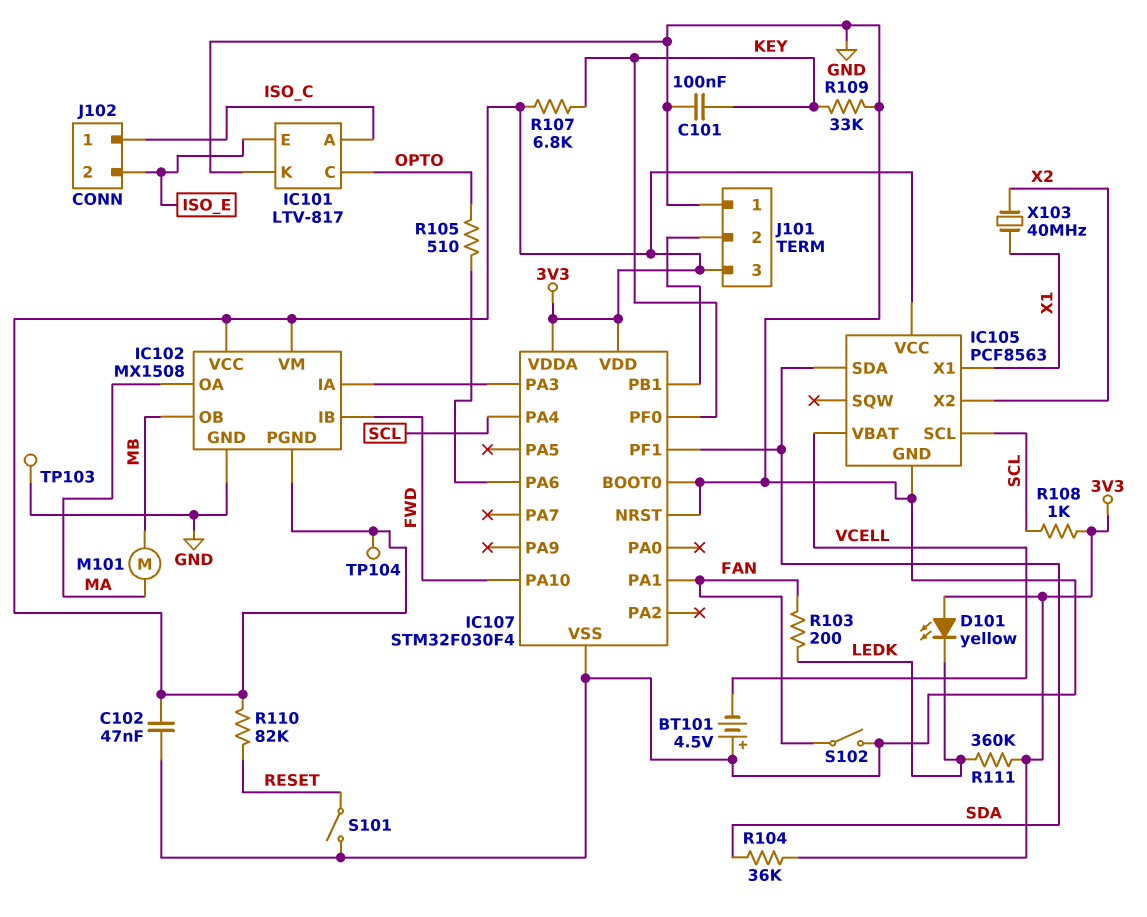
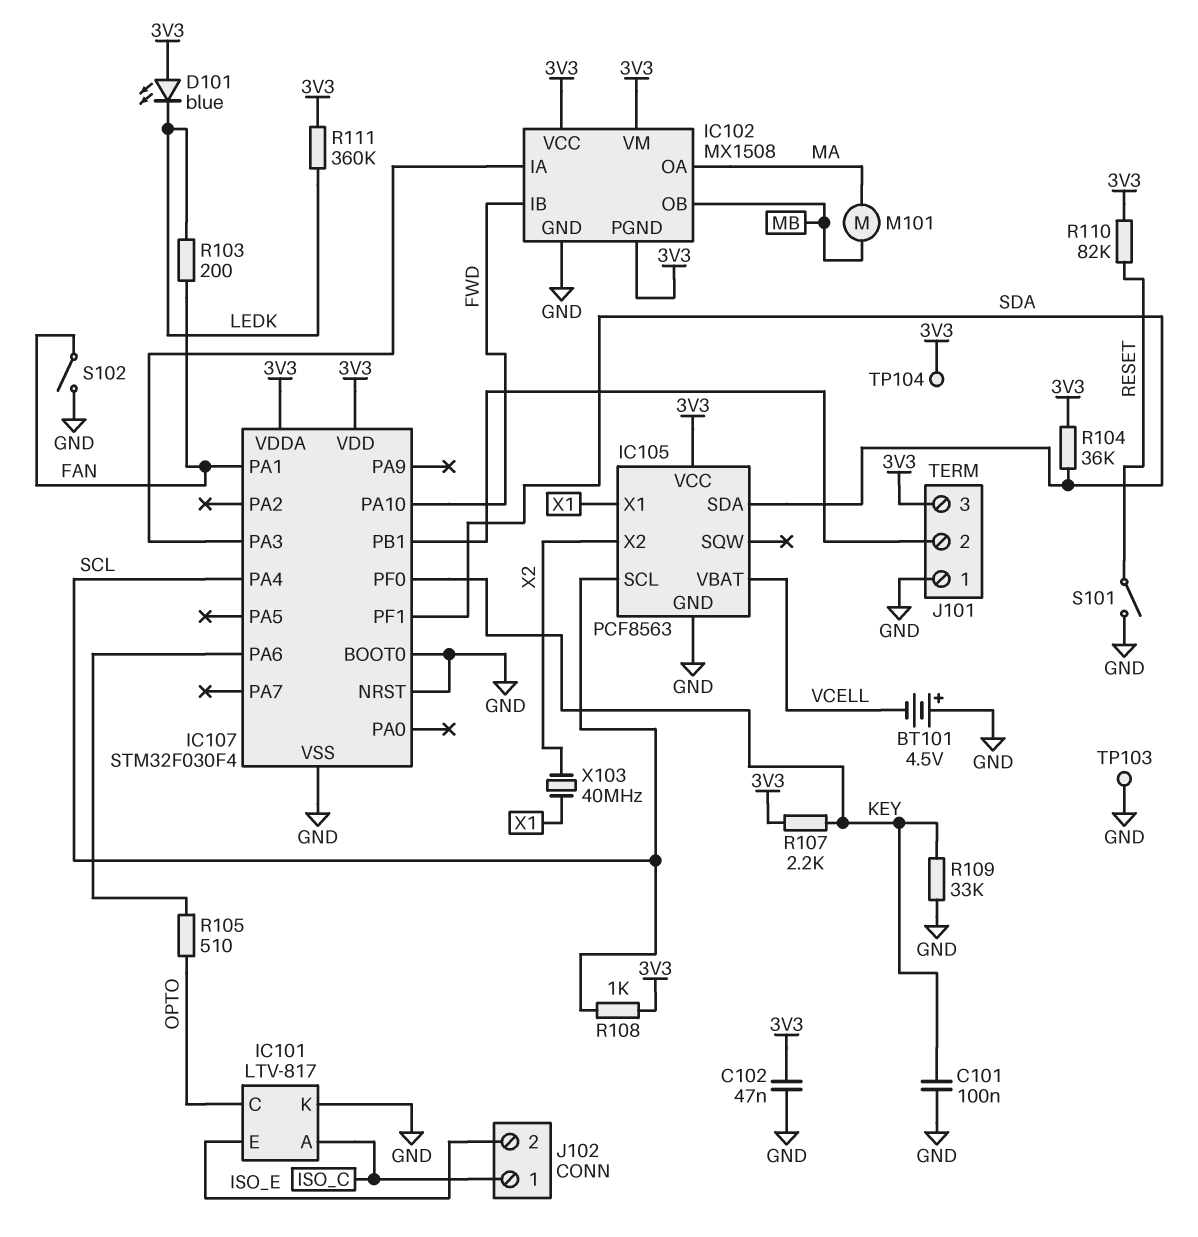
D101: LED yellow (A 3V3, K LEDK) -> LED blue (A 3V3, K LEDK)
R107: 6.8k (3V3, KEY) -> 2.2k (3V3, KEY)

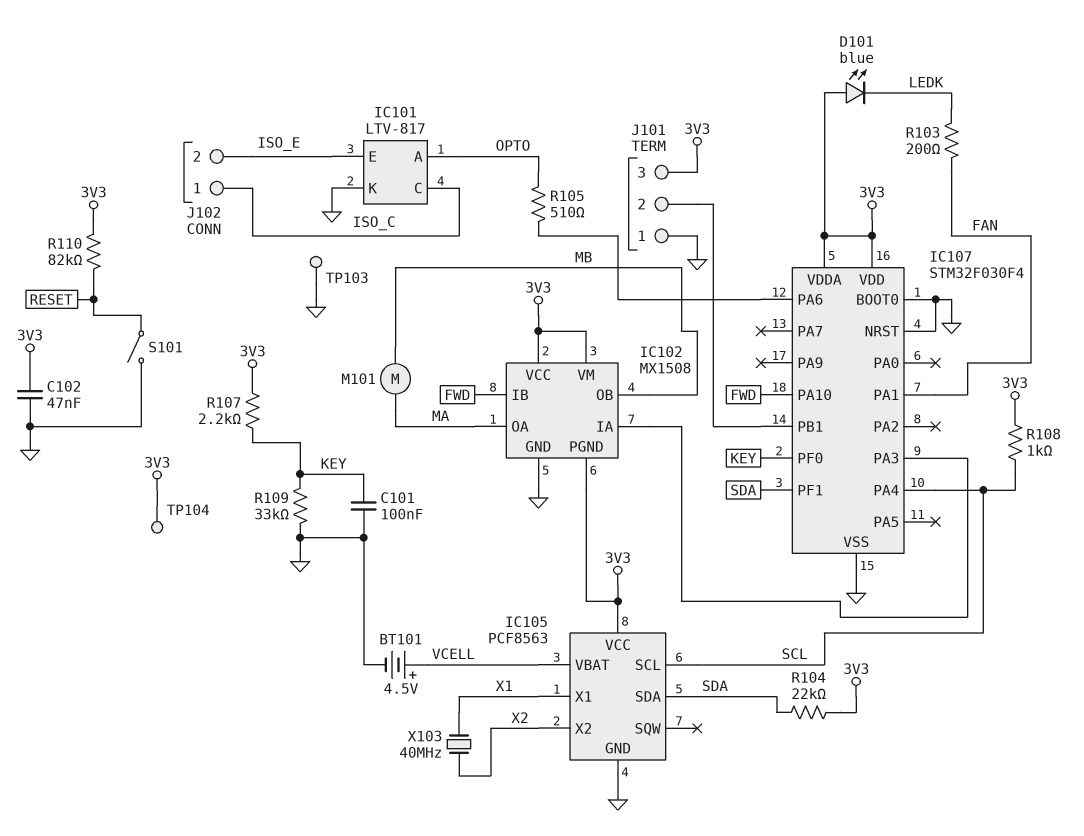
BT101: 4.5V (plus GND, minus VCELL) -> 4.5V (plus VCELL, minus GND)
IC101 pin A: ISO_C -> OPTO
IC101 pin C: OPTO -> ISO_C
R104: 36k (3V3, SDA) -> 22k (3V3, SDA)
R111: 360k (3V3, LEDK) -> none
S102: switch (FAN, GND) -> none

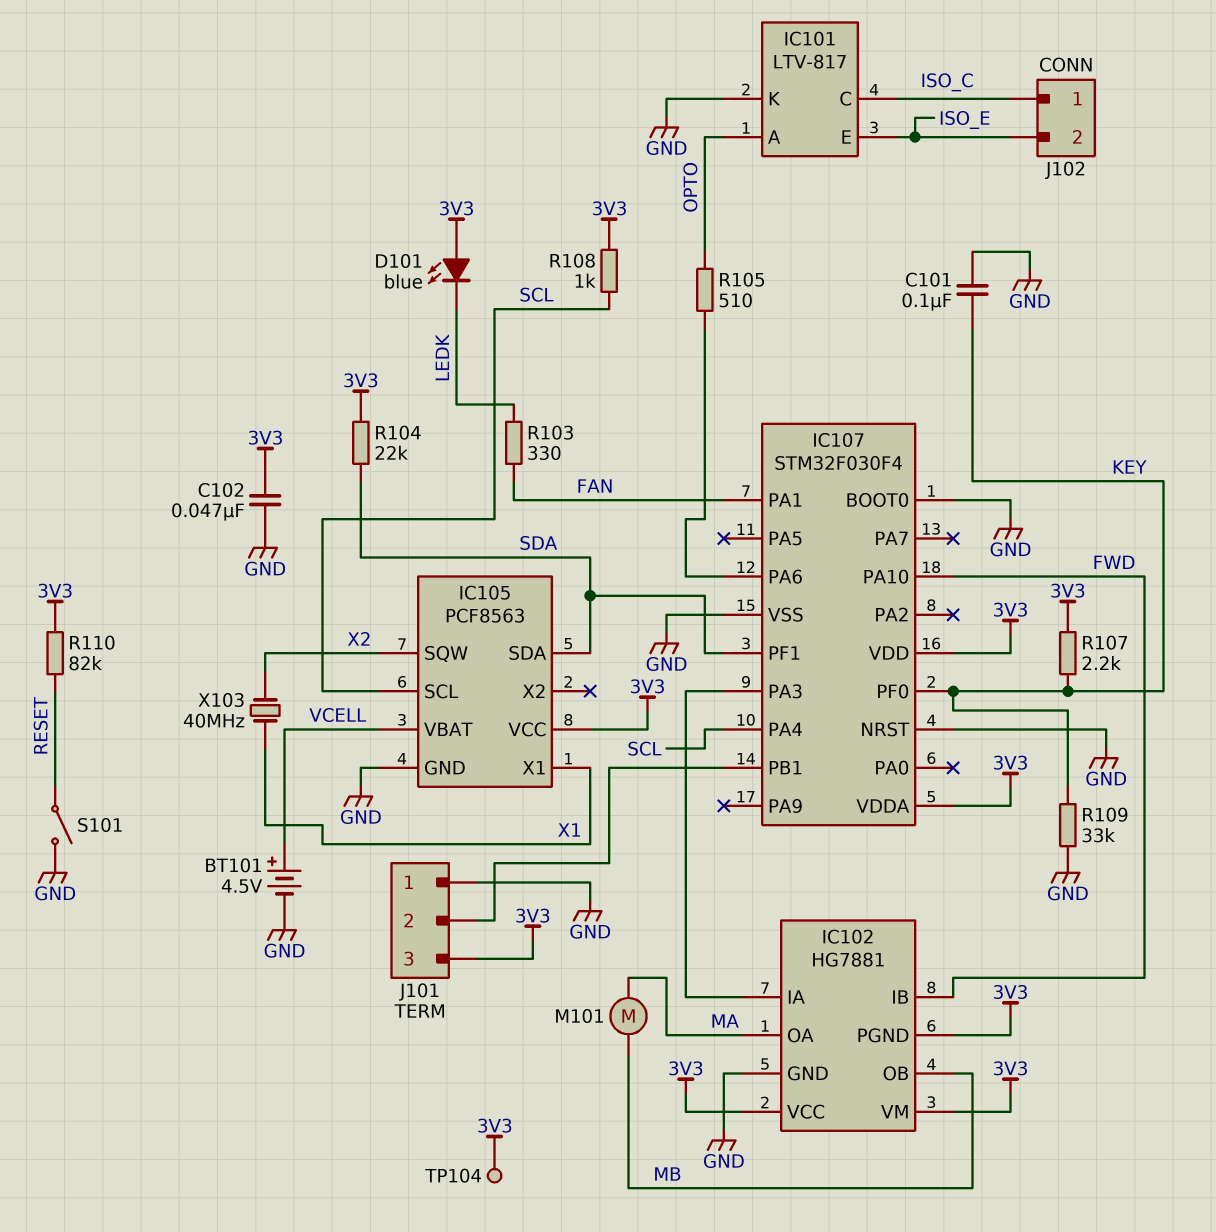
IC102: MX1508 -> HG7881
IC105 pin SQW: none -> X2
IC105 pin X2: X2 -> none
R103: 200 (FAN, LEDK) -> 330 (FAN, LEDK)
TP103: test point (GND) -> none

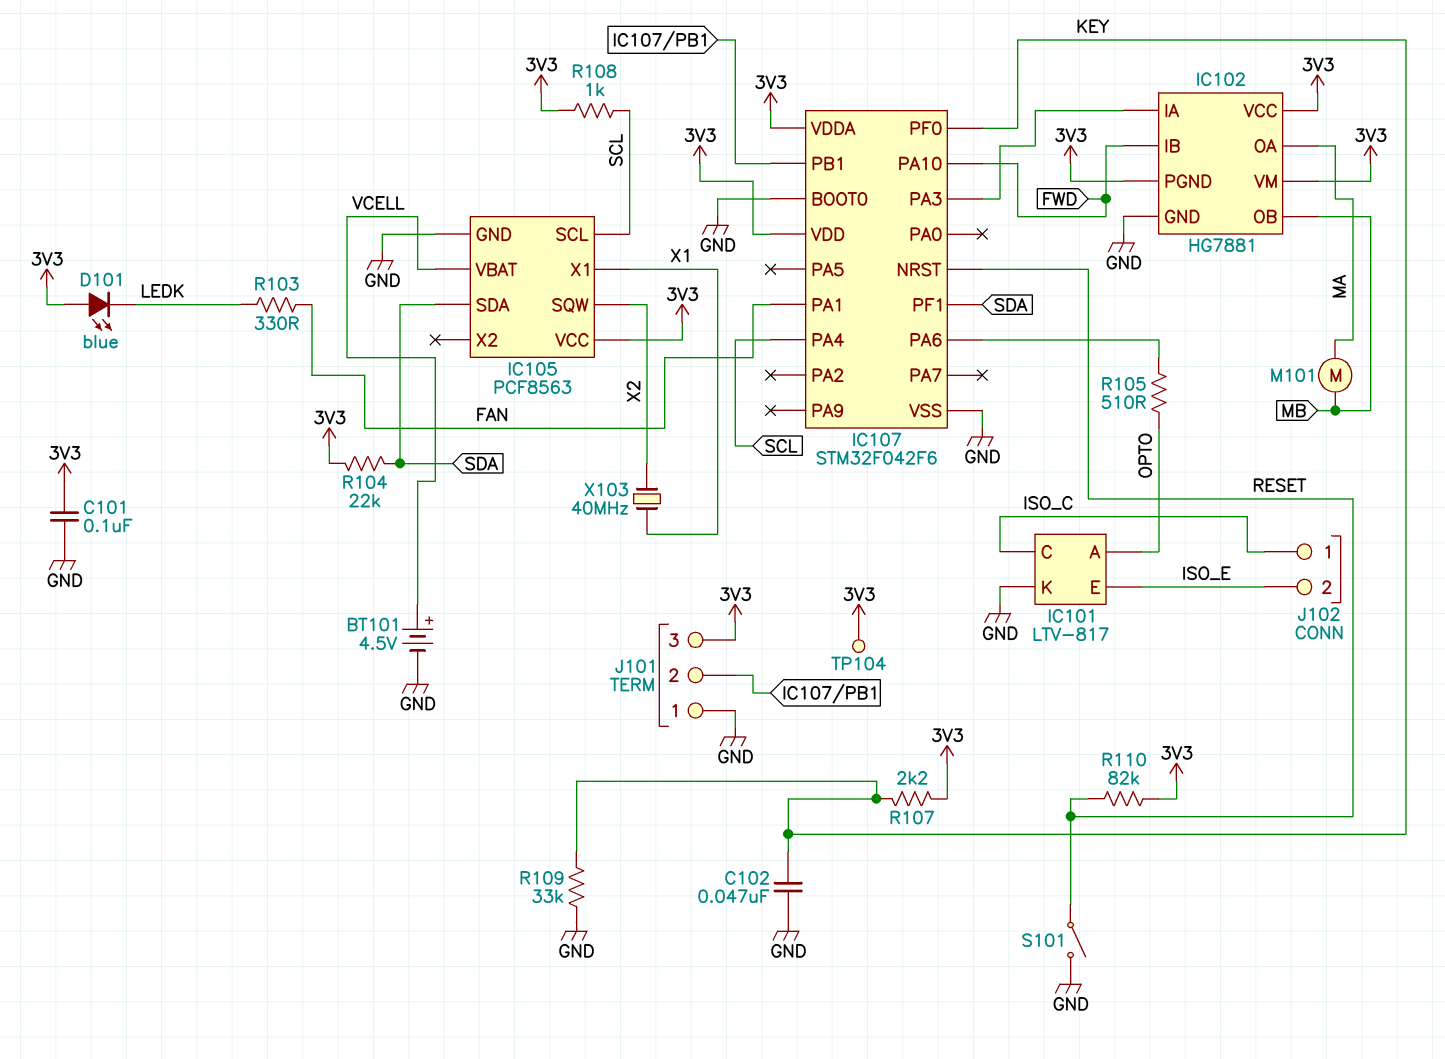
C101: 100nF (GND, KEY) -> 100nF (3V3, GND)
C102: 47nF (3V3, GND) -> 47nF (GND, KEY)
IC107: STM32F030F4 -> STM32F042F6
IC107 pin NRST: GND -> RESET

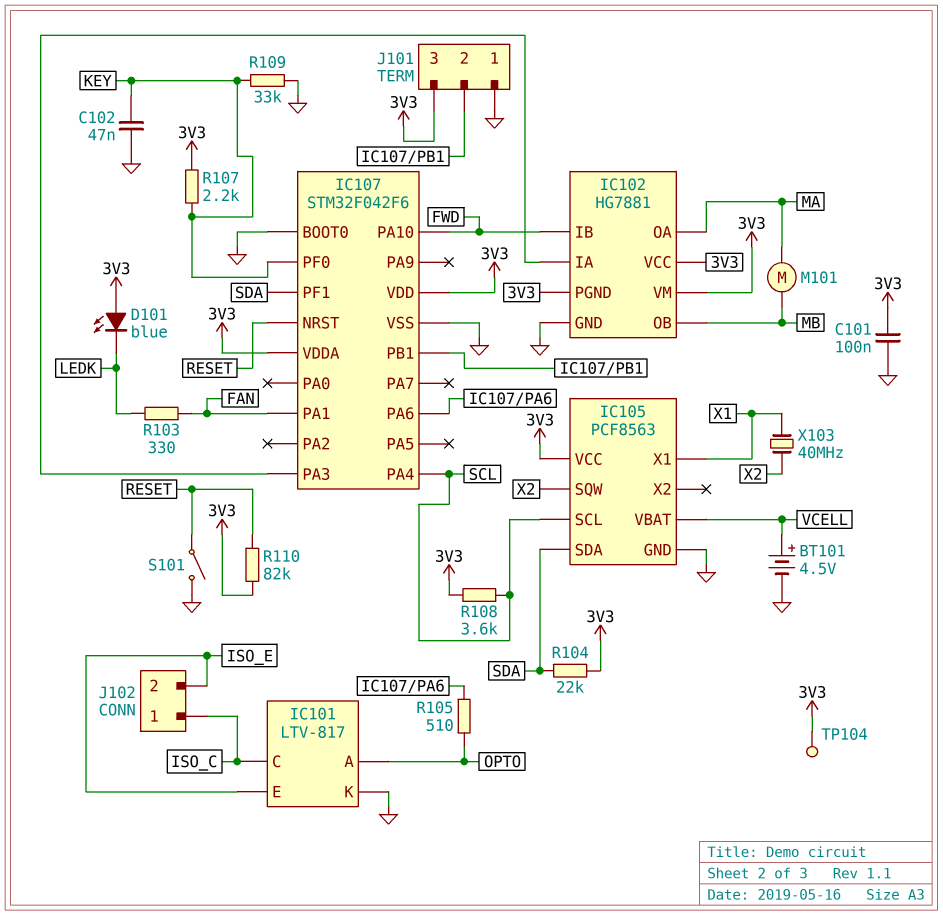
R108: 1k (3V3, SCL) -> 3.6k (3V3, SCL)

